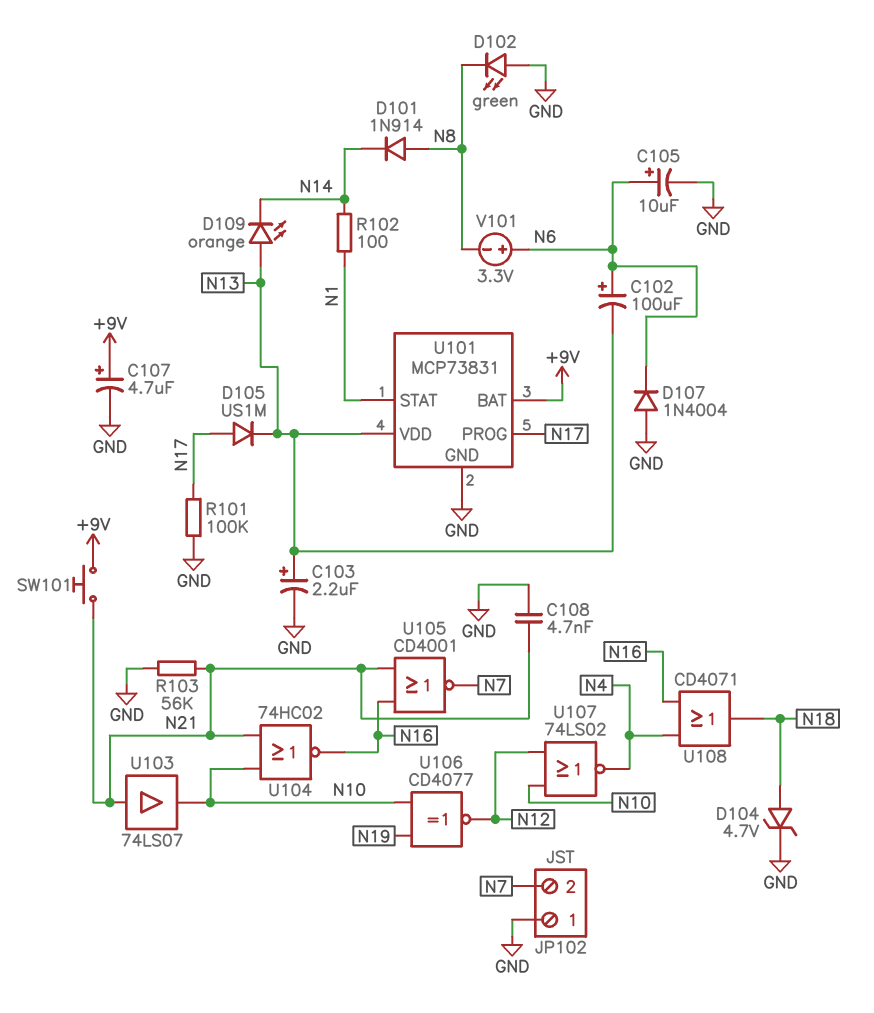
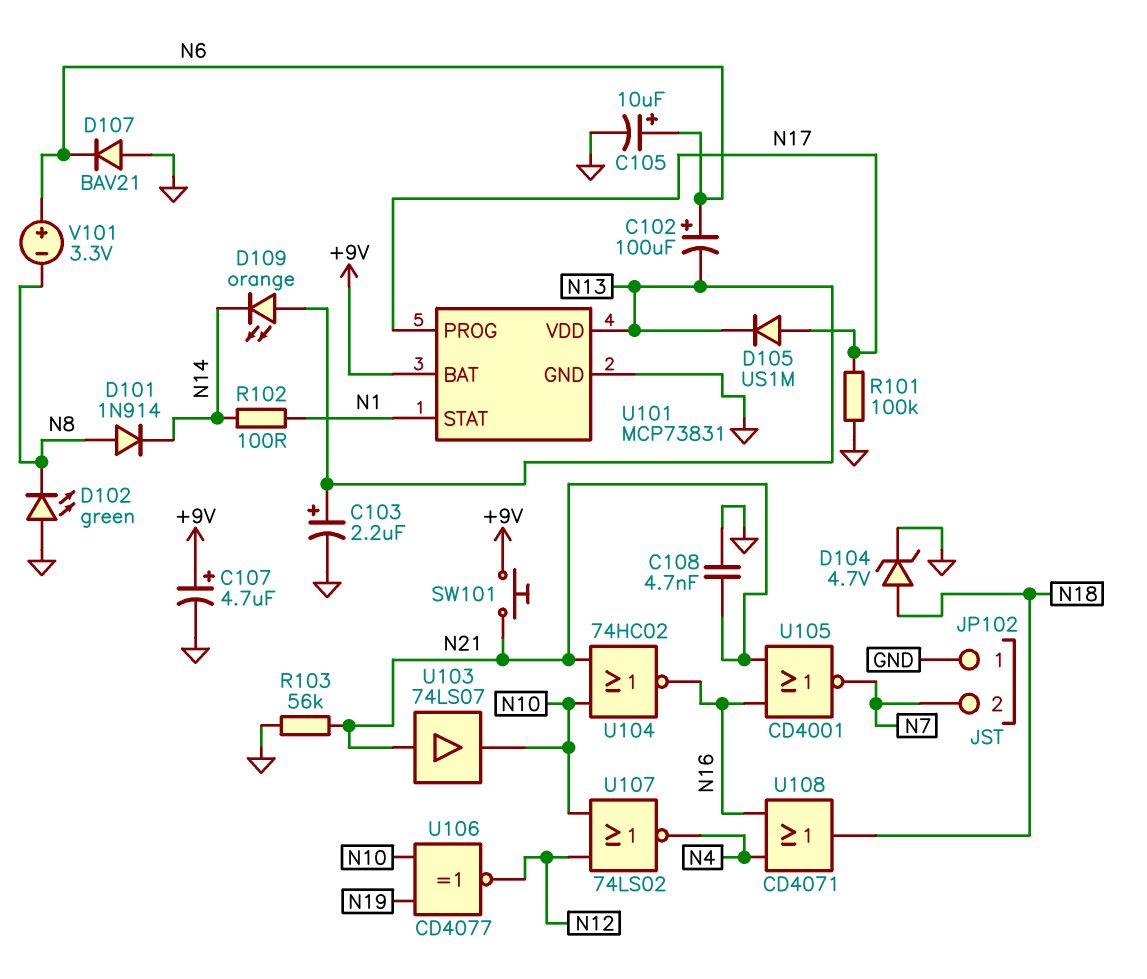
D107: diode 1N4004 (A GND, K N6) -> diode BAV21 (A GND, K N6)

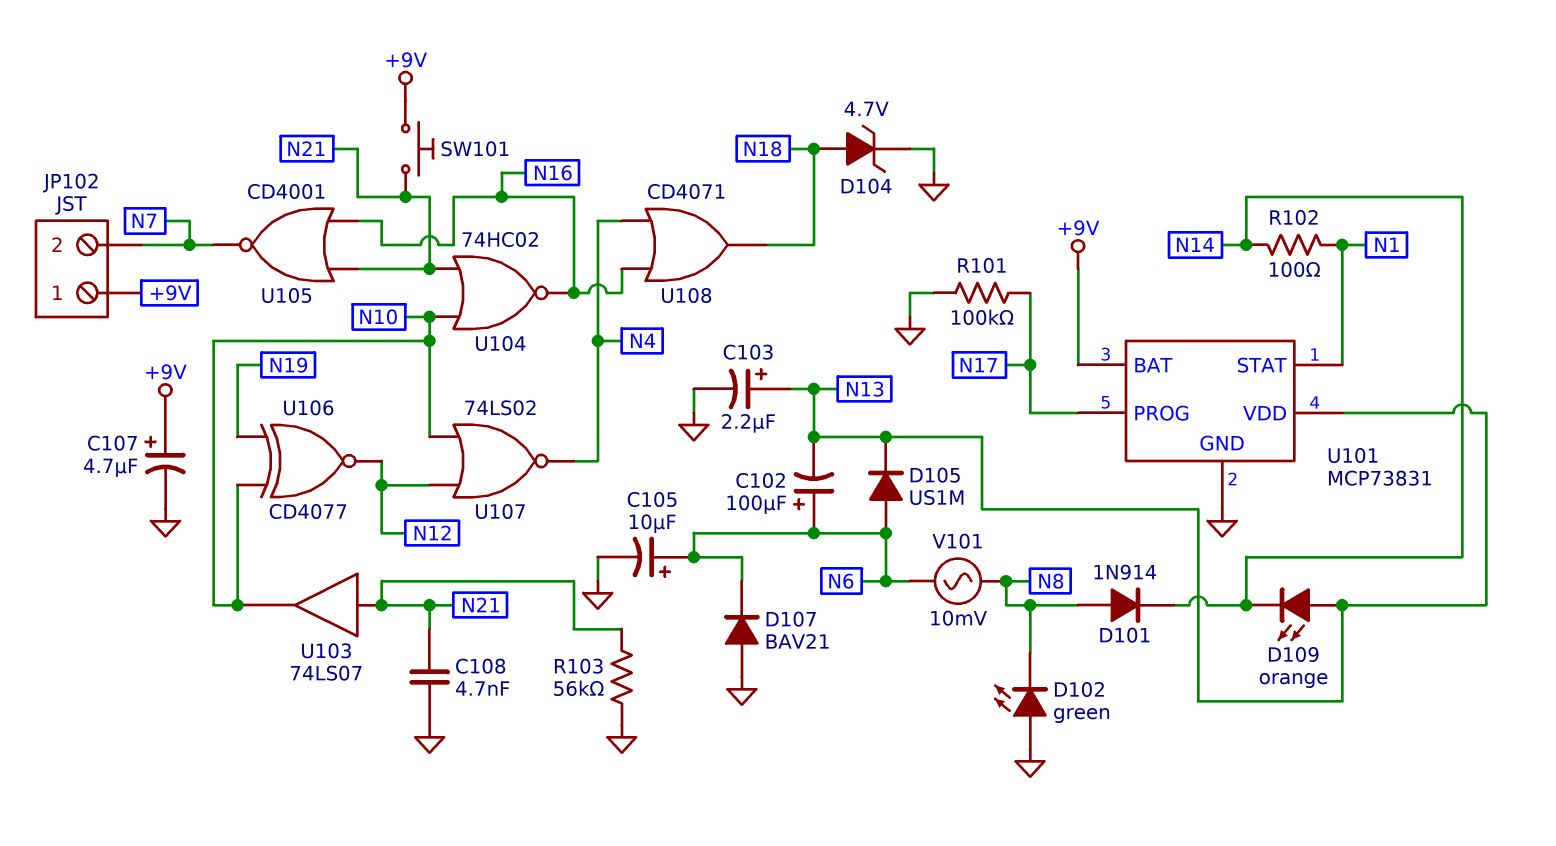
D105: diode US1M (A N17, K N13) -> diode US1M (A N6, K N13)
JP102 pin 1: GND -> +9V
V101: 3.3V (plus N6, minus N8) -> AC 10mV (N6, N8)

